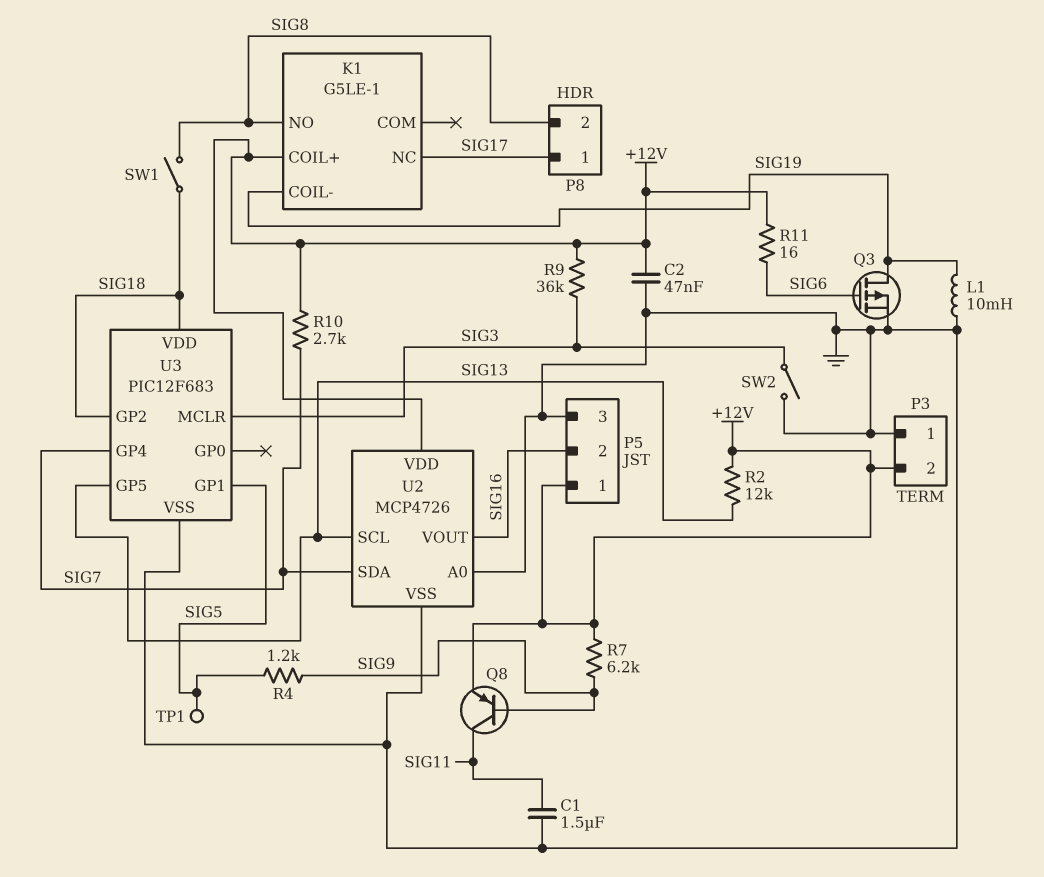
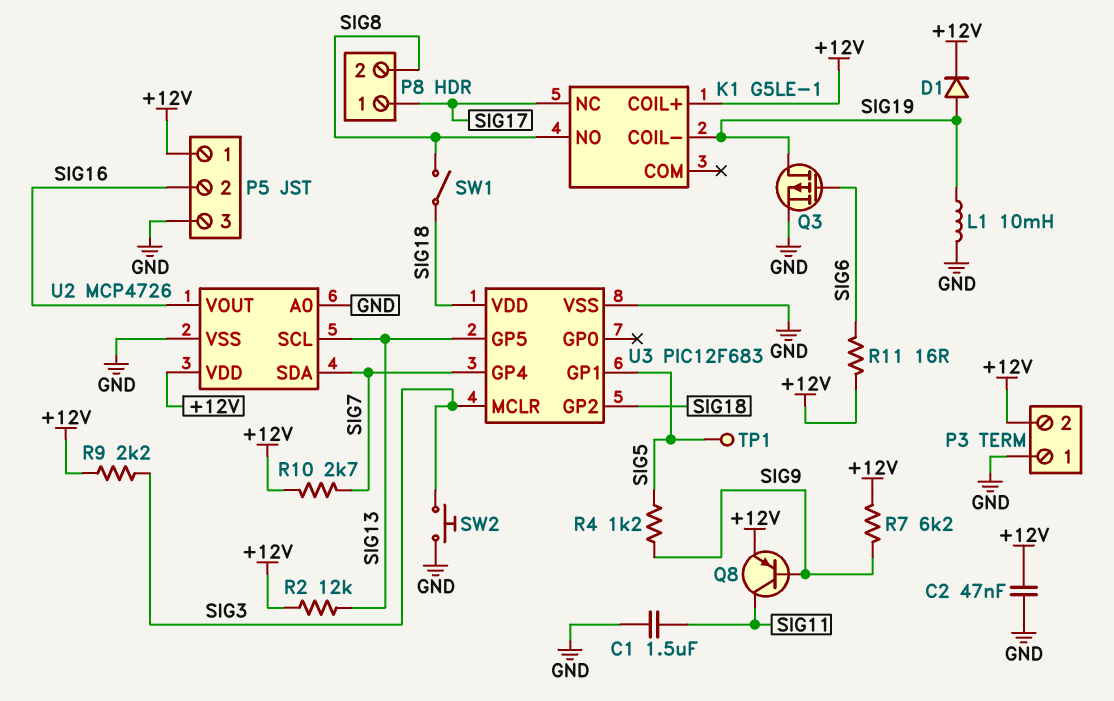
D1: none -> diode (A SIG19, K +12V)
R9: 36k (+12V, SIG3) -> 2.2k (+12V, SIG3)
SW2: switch (GND, SIG3) -> button (GND, SIG3)

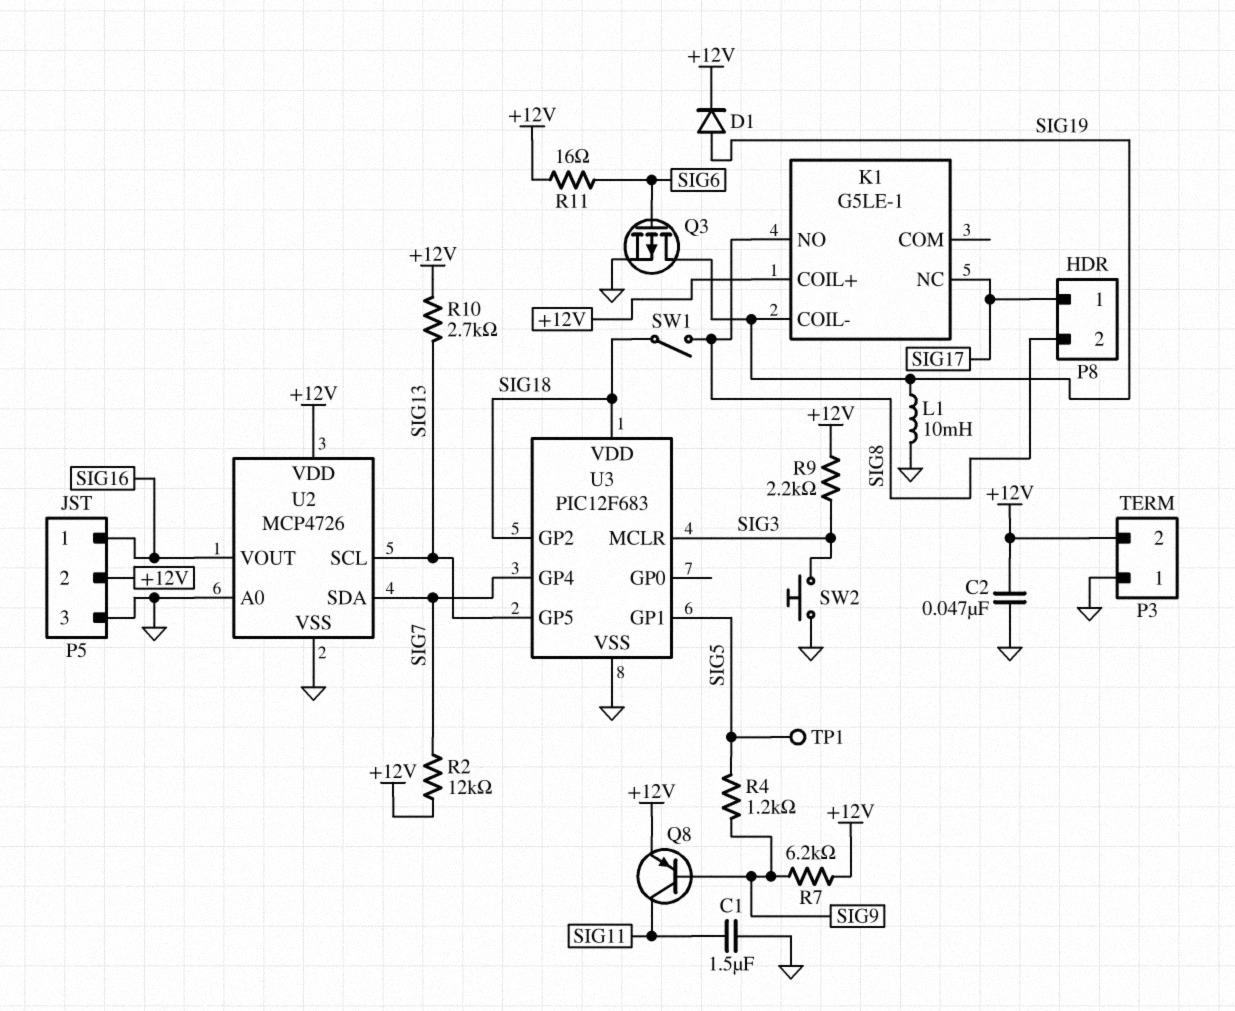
P5 pin 1: +12V -> SIG16
P5 pin 2: SIG16 -> +12V
R2: 12k (+12V, SIG13) -> 12k (+12V, SIG7)
R10: 2.7k (+12V, SIG7) -> 2.7k (+12V, SIG13)

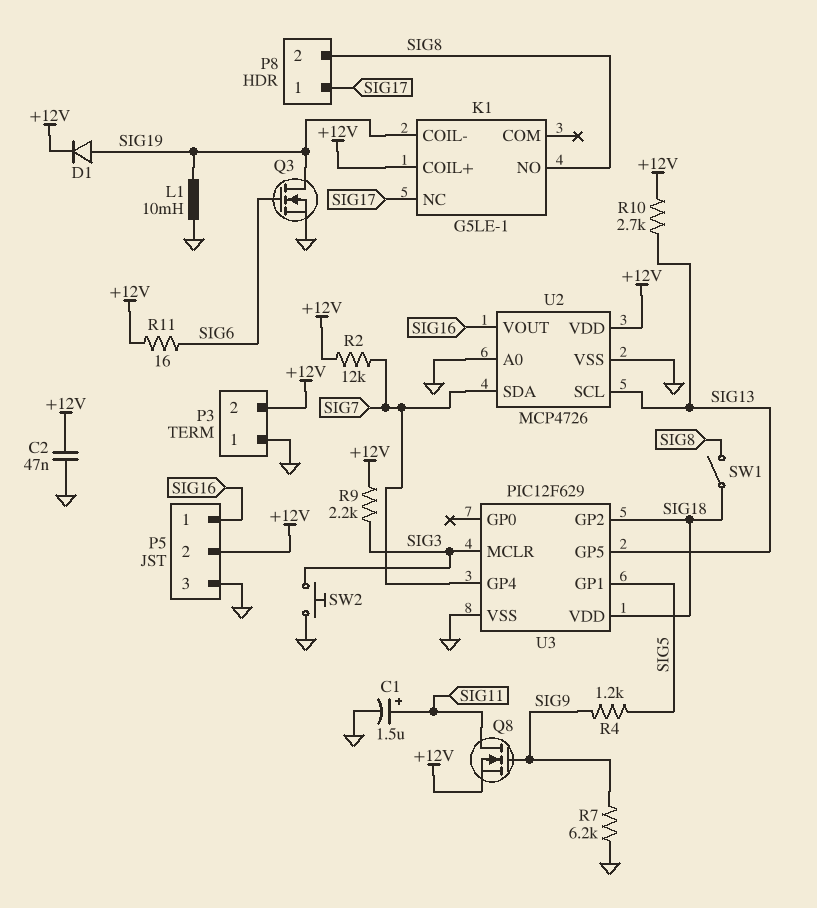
C1: 1.5uF (GND, SIG11) -> 1.5uF (plus SIG11, minus GND)
Q3: PMOS (G SIG6, D SIG19, S GND) -> NMOS (G SIG6, D SIG19, S GND)
Q8: PNP (B SIG9, C SIG11, E +12V) -> NMOS (G SIG9, D SIG11, S +12V)
R7: 6.2k (+12V, SIG9) -> 6.2k (GND, SIG9)
TP1: test point (SIG5) -> none
U3: PIC12F683 -> PIC12F629

